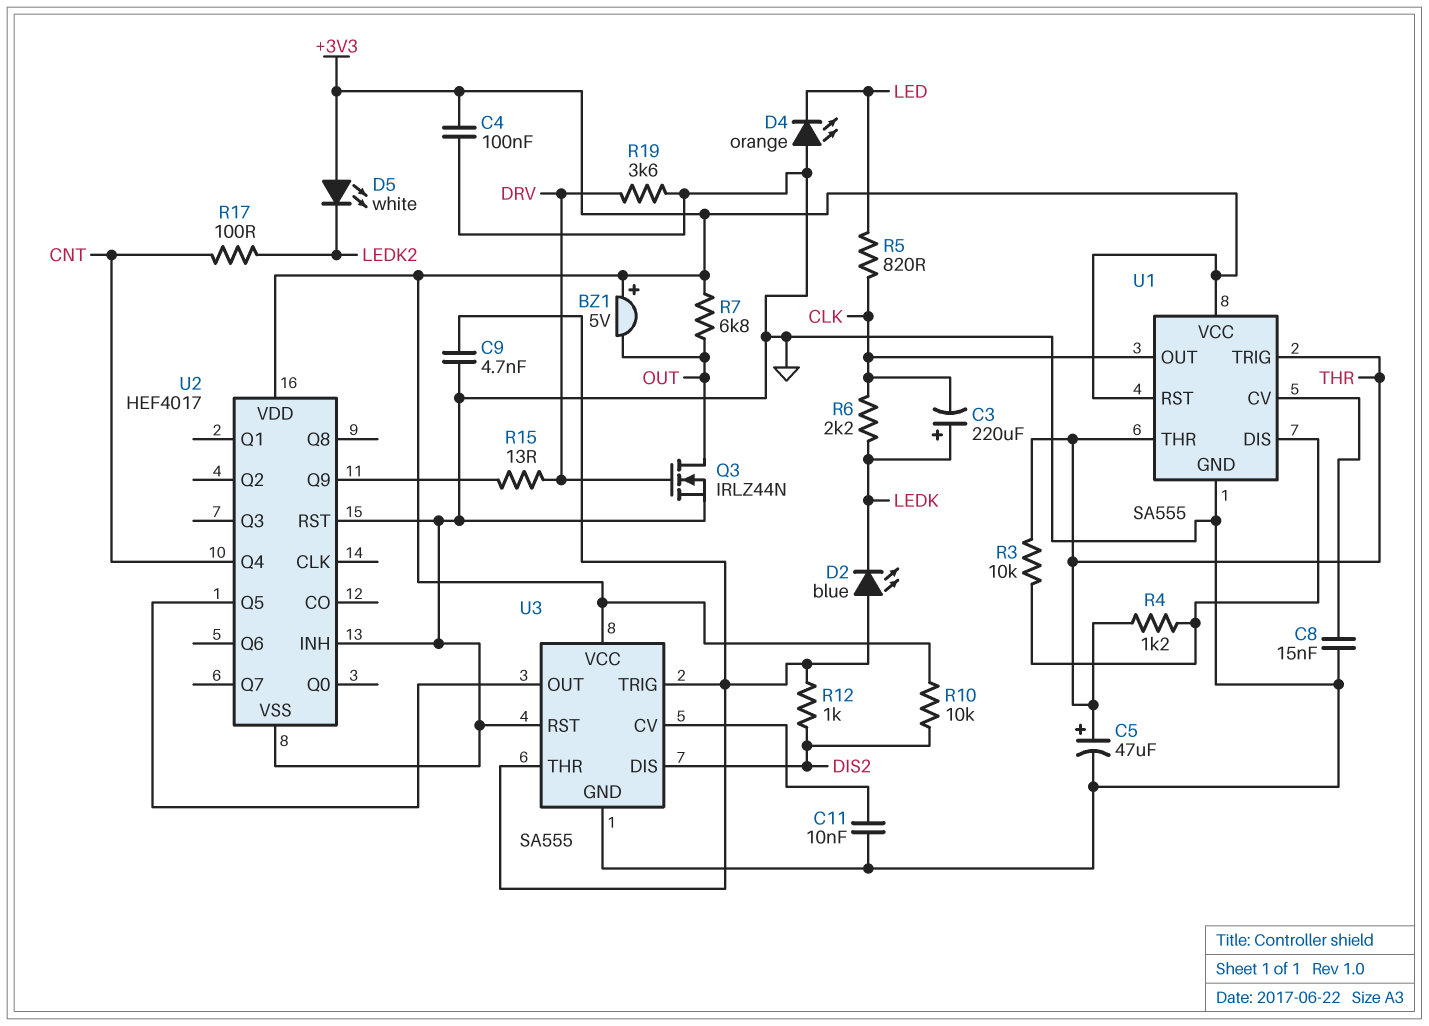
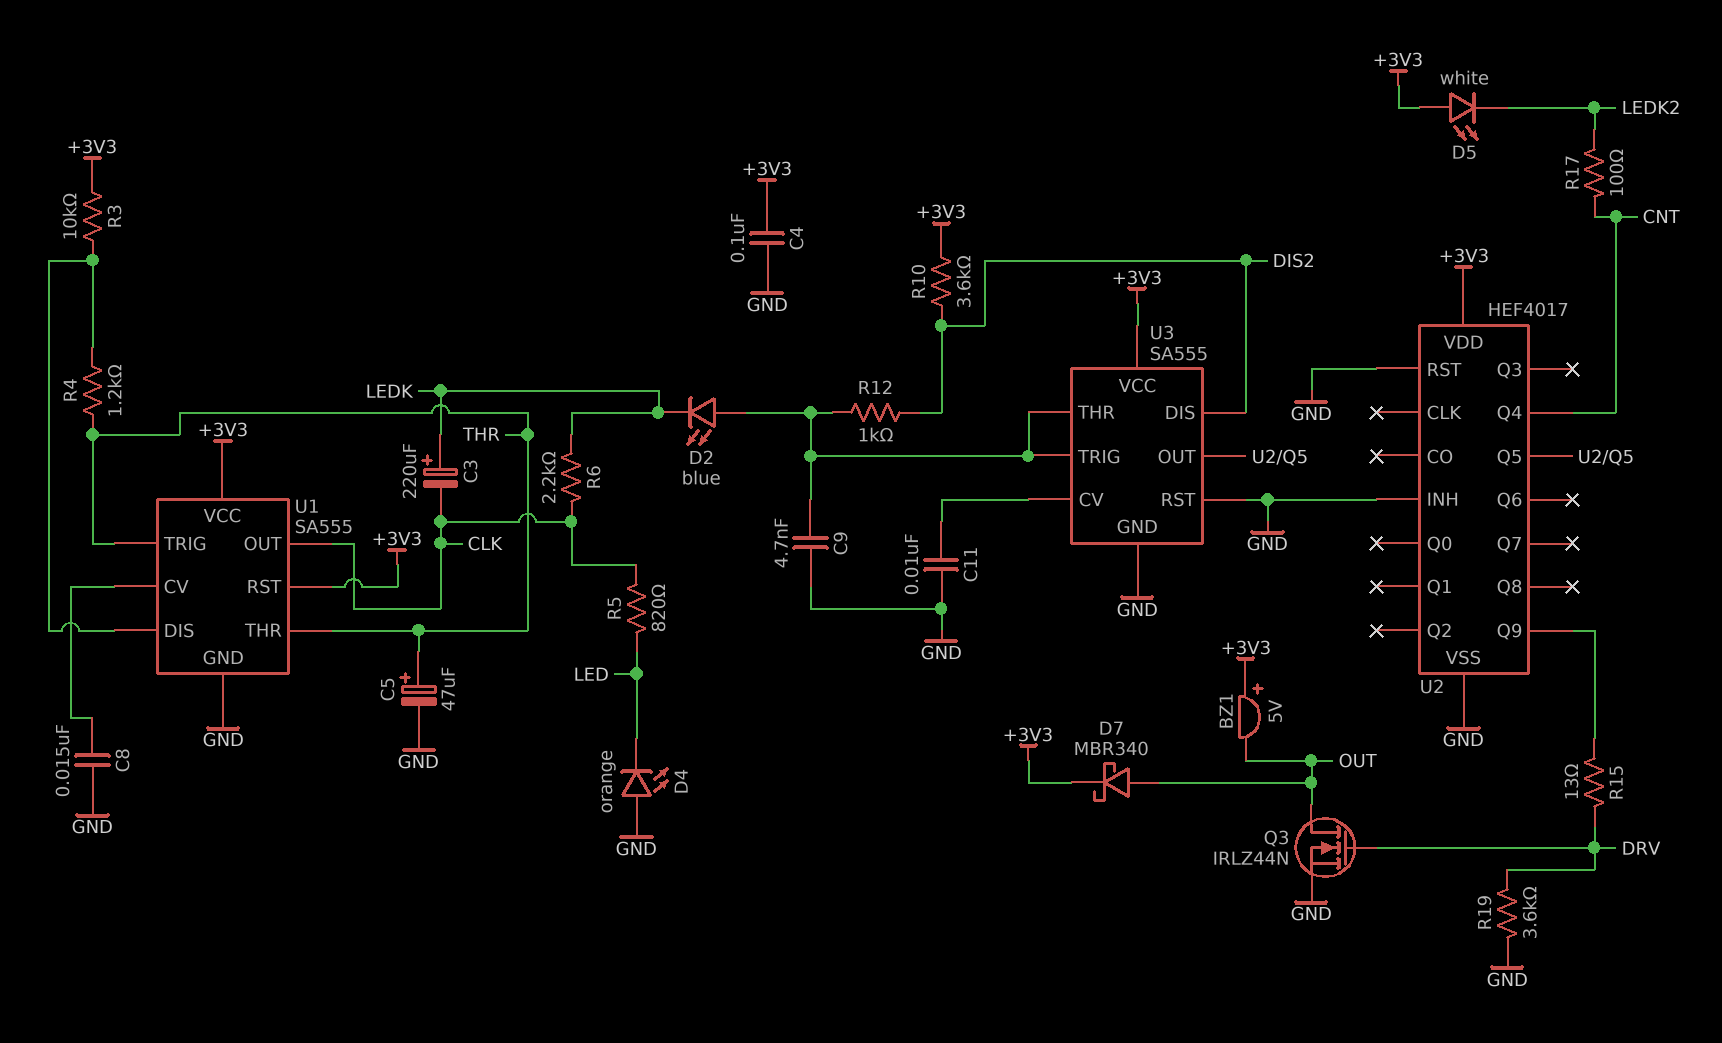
D7: none -> schottky MBR340 (A OUT, K +3V3)
R3: 10k (THR, U1/DIS) -> 10k (+3V3, U1/DIS)
R7: 6.8k (+3V3, OUT) -> none
R10: 10k (+3V3, DIS2) -> 3.6k (+3V3, DIS2)

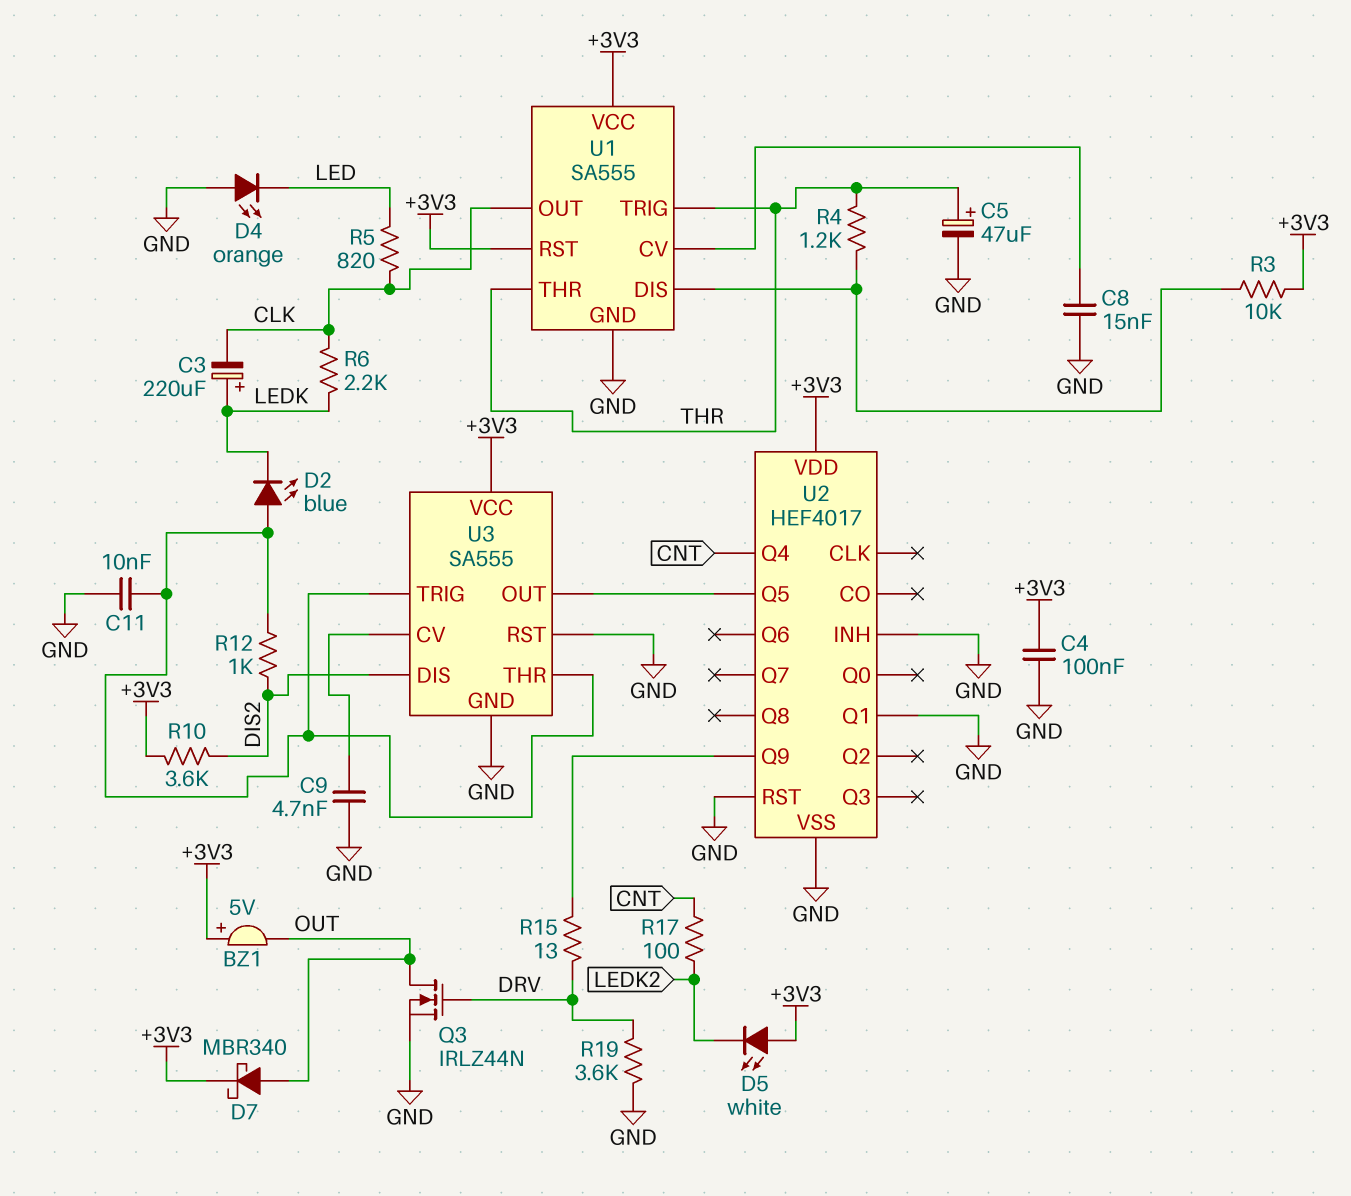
C9: 4.7nF (GND, U3/THR) -> 4.7nF (GND, U3/CV)
C11: 10nF (GND, U3/CV) -> 10nF (GND, U3/THR)
U2 pin Q1: none -> GND

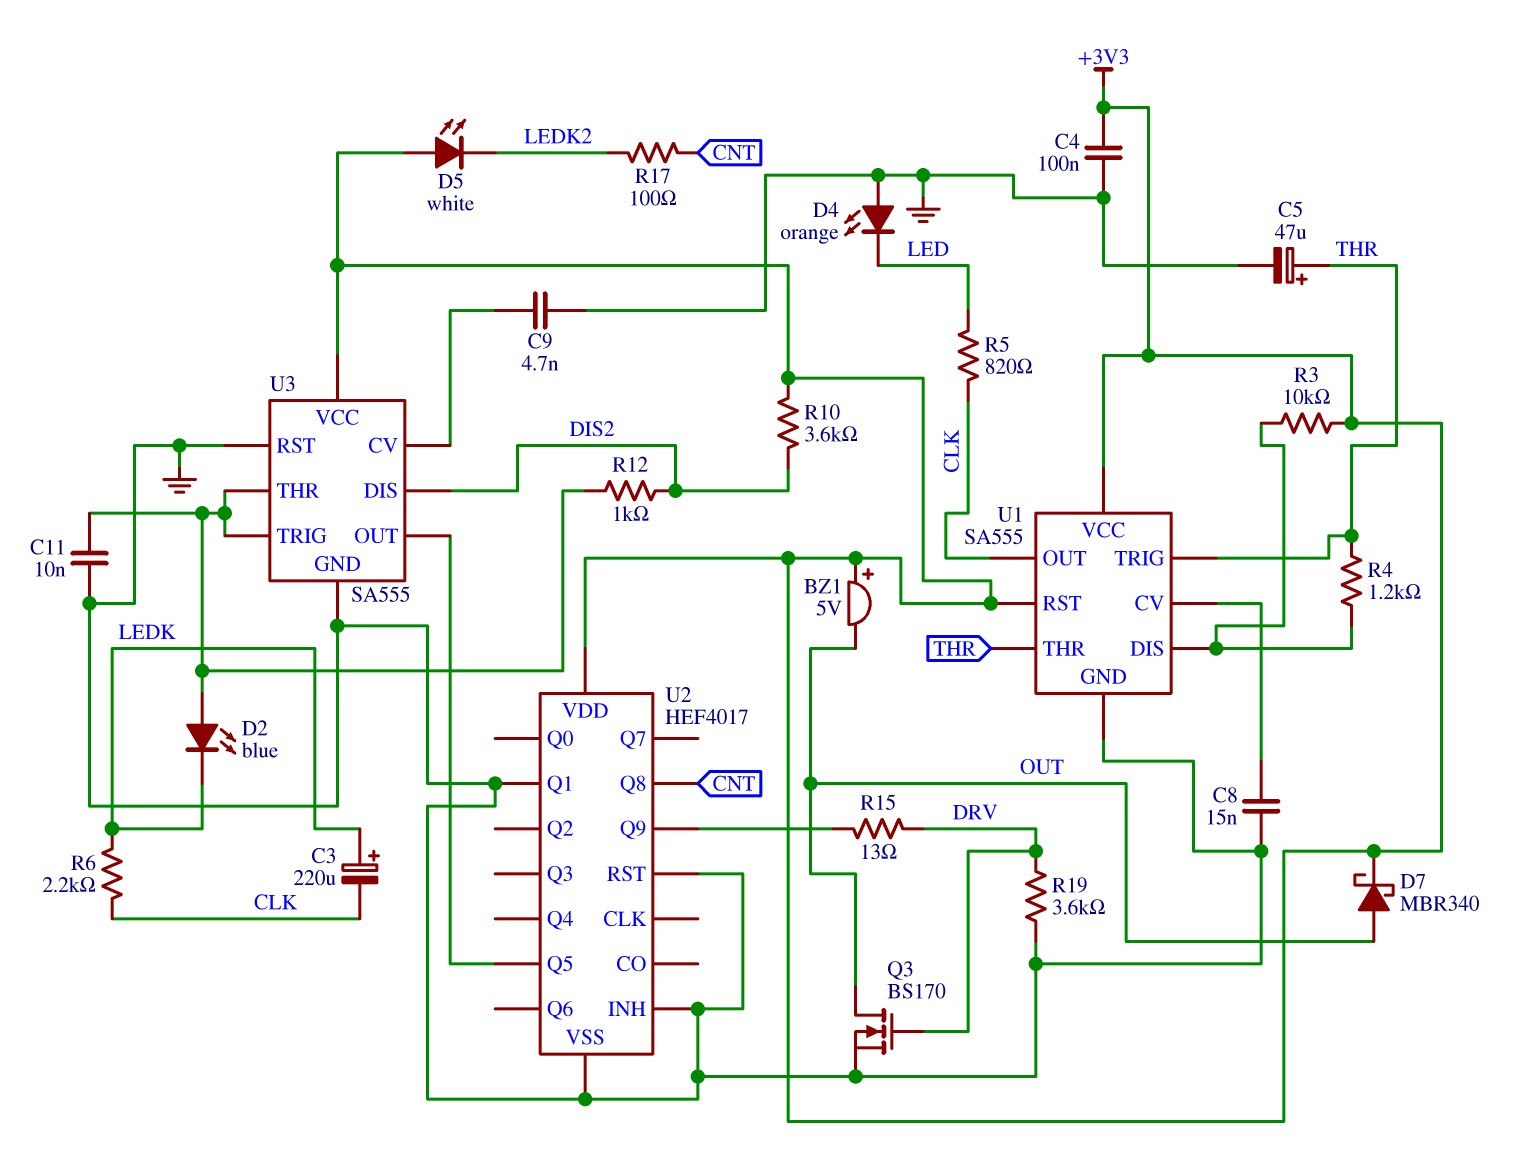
Q3: NMOS IRLZ44N (G DRV, D OUT, S GND) -> NMOS BS170 (G DRV, D OUT, S GND)
U2 pin Q4: CNT -> none
U2 pin Q8: none -> CNT

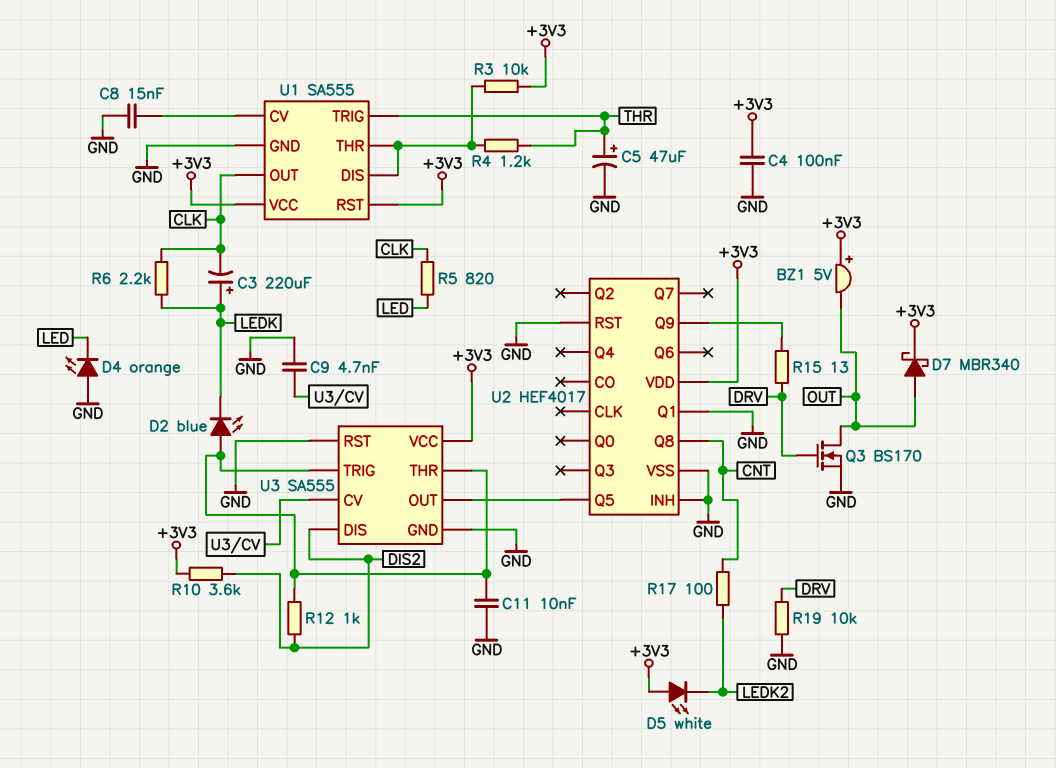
R19: 3.6k (DRV, GND) -> 10k (DRV, GND)
U1 pin THR: THR -> U1/DIS

